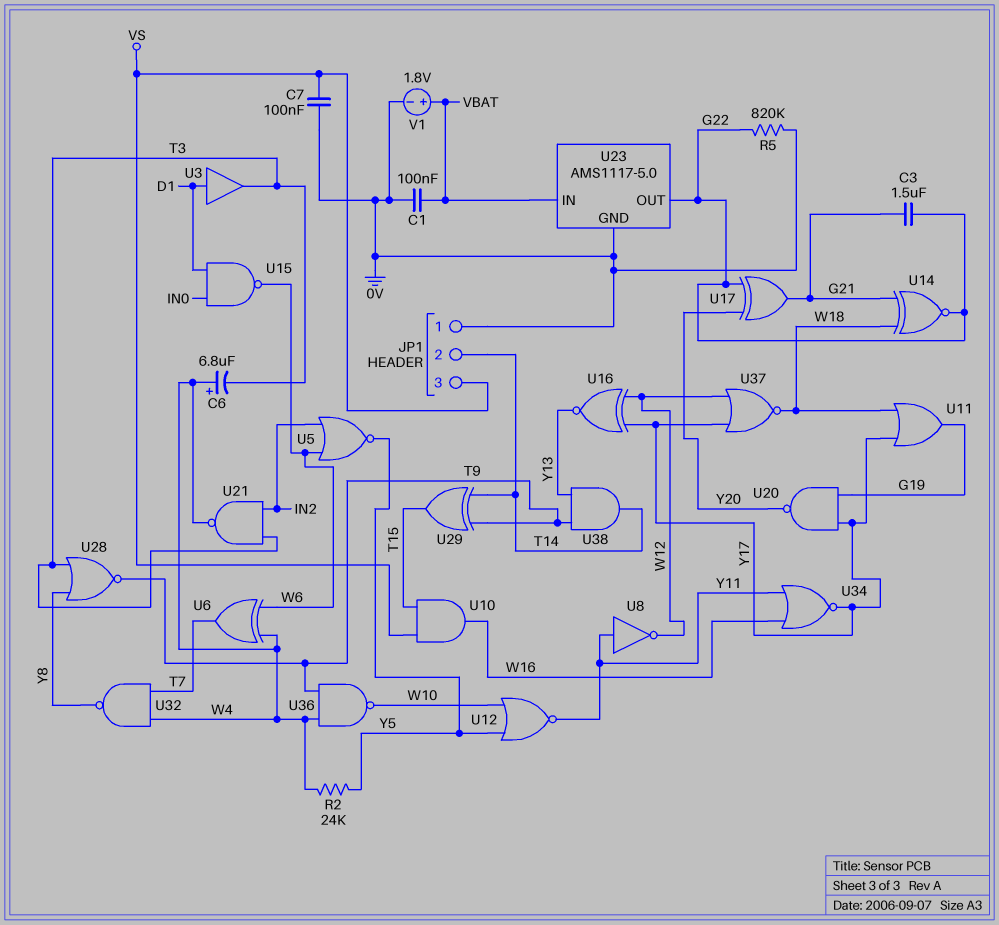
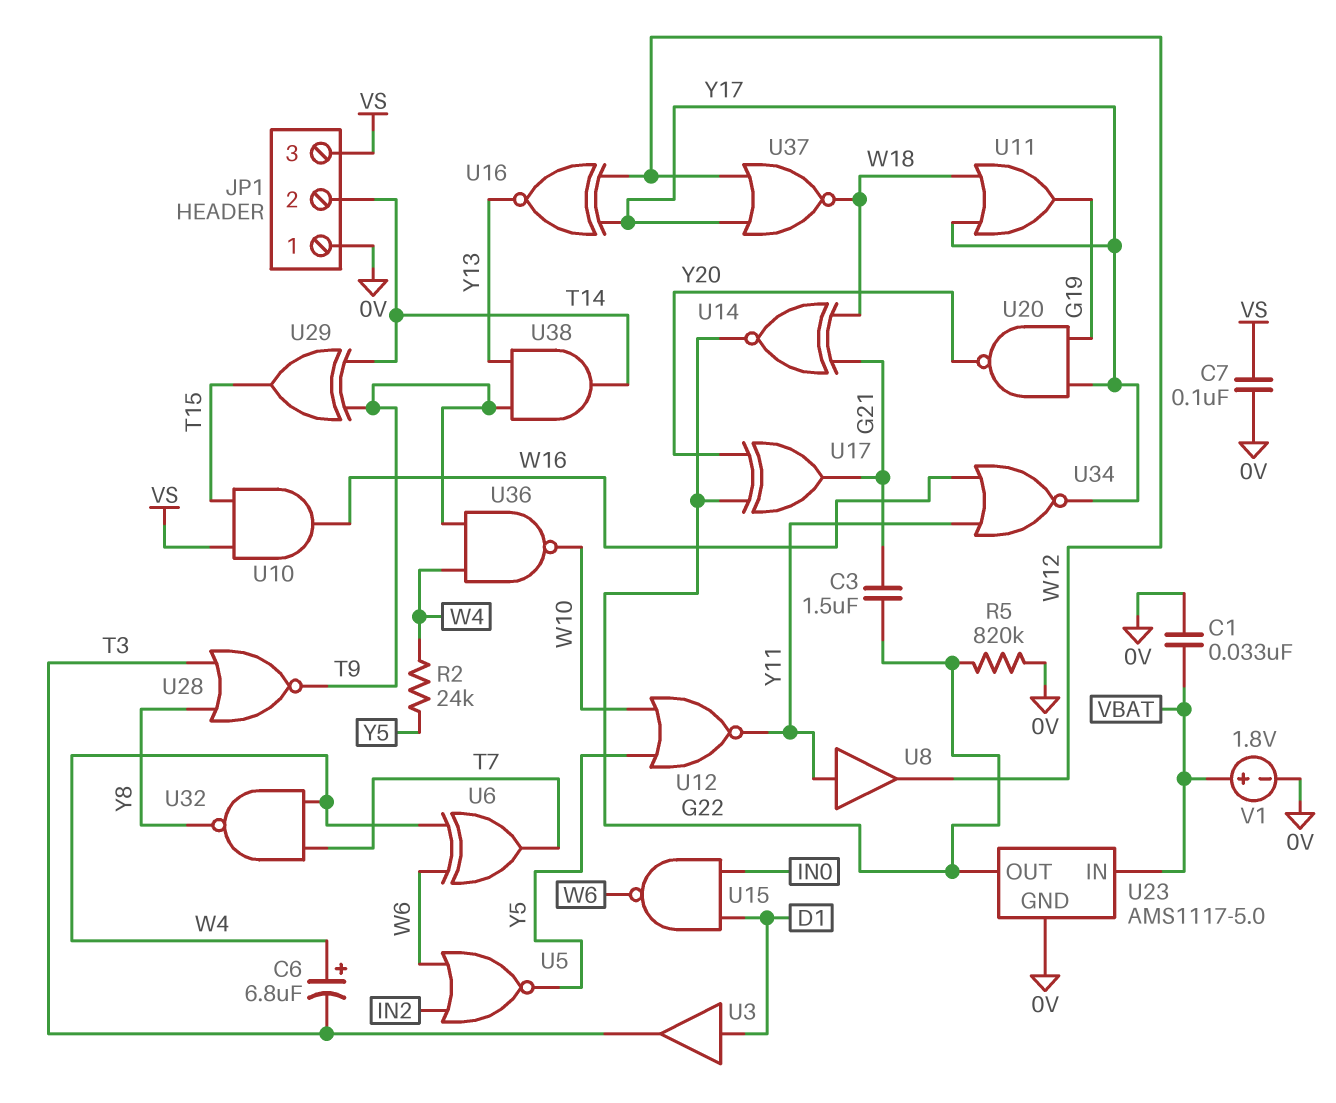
C1: 100nF (0V, VBAT) -> 33nF (0V, VBAT)
U8: NOT (in Y11, out W12) -> buffer (in Y11, out W12)
U21: NAND (in IN2, in T3, out W4) -> none

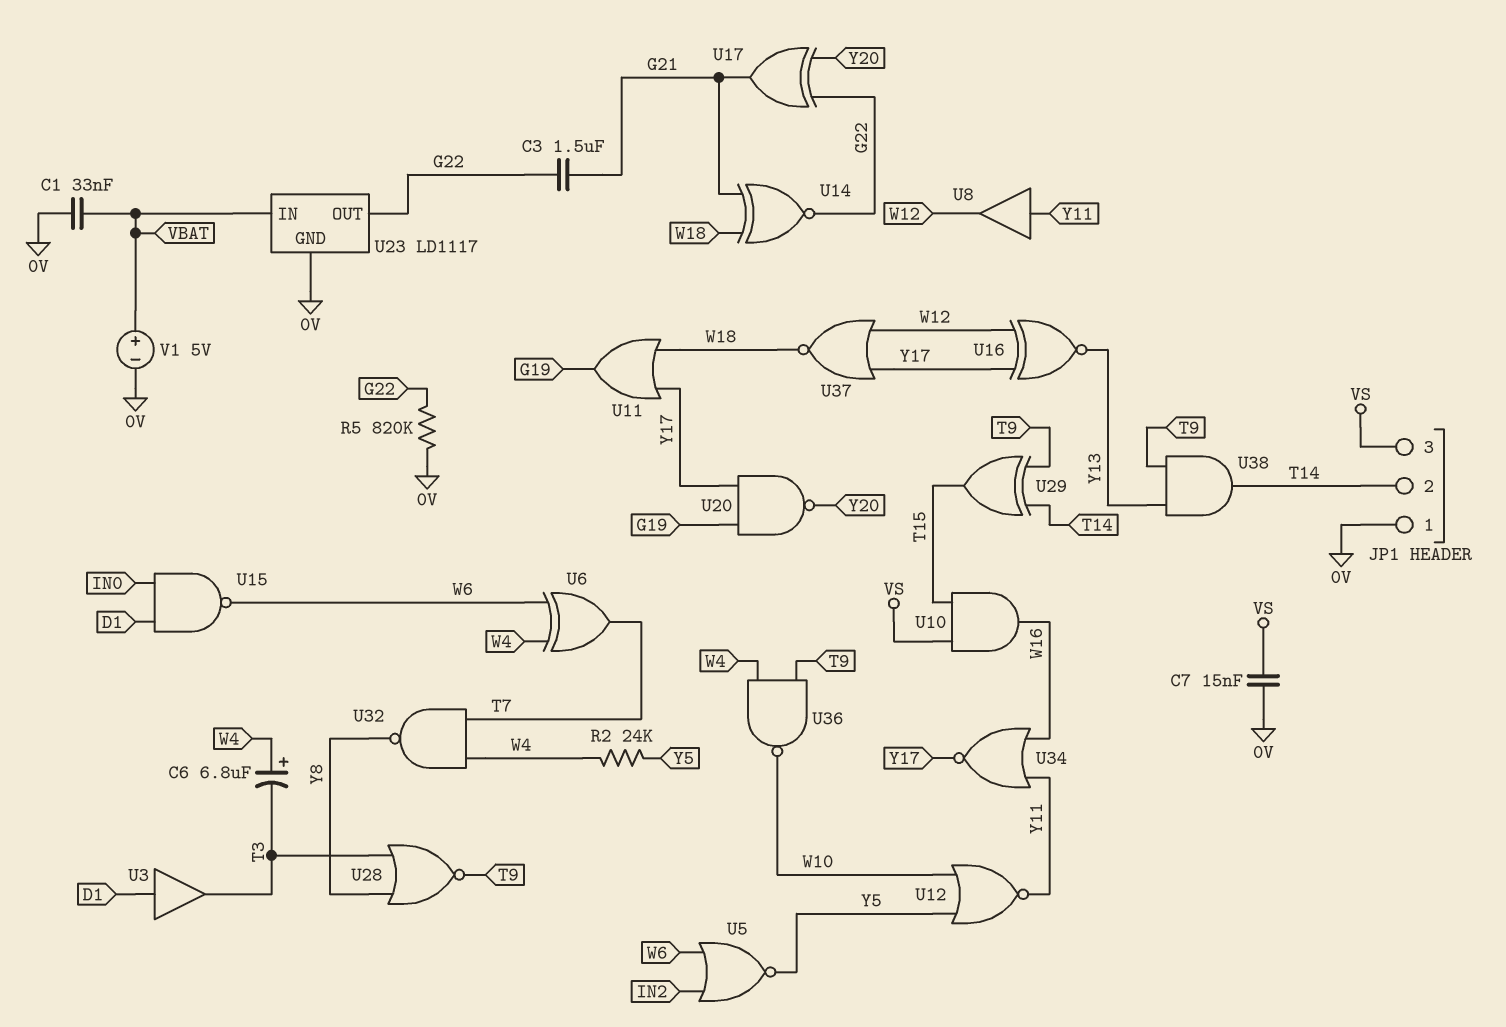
C7: 100nF (0V, VS) -> 15nF (0V, VS)
U23: AMS1117-5.0 -> LD1117
V1: 1.8V (plus VBAT, minus 0V) -> 5V (plus VBAT, minus 0V)

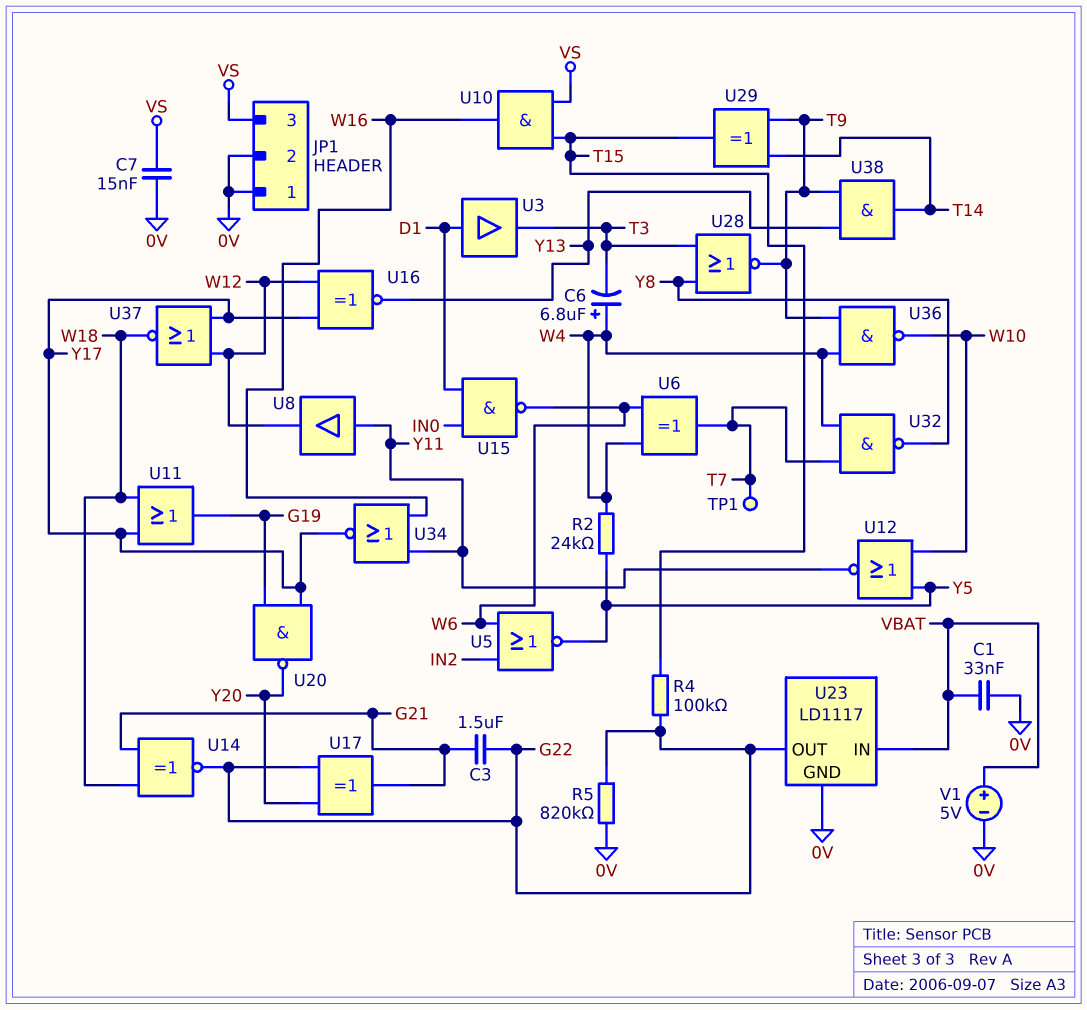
JP1 pin 2: T14 -> 0V
R4: none -> 100k (G22, T15)
TP1: none -> test point (T7)

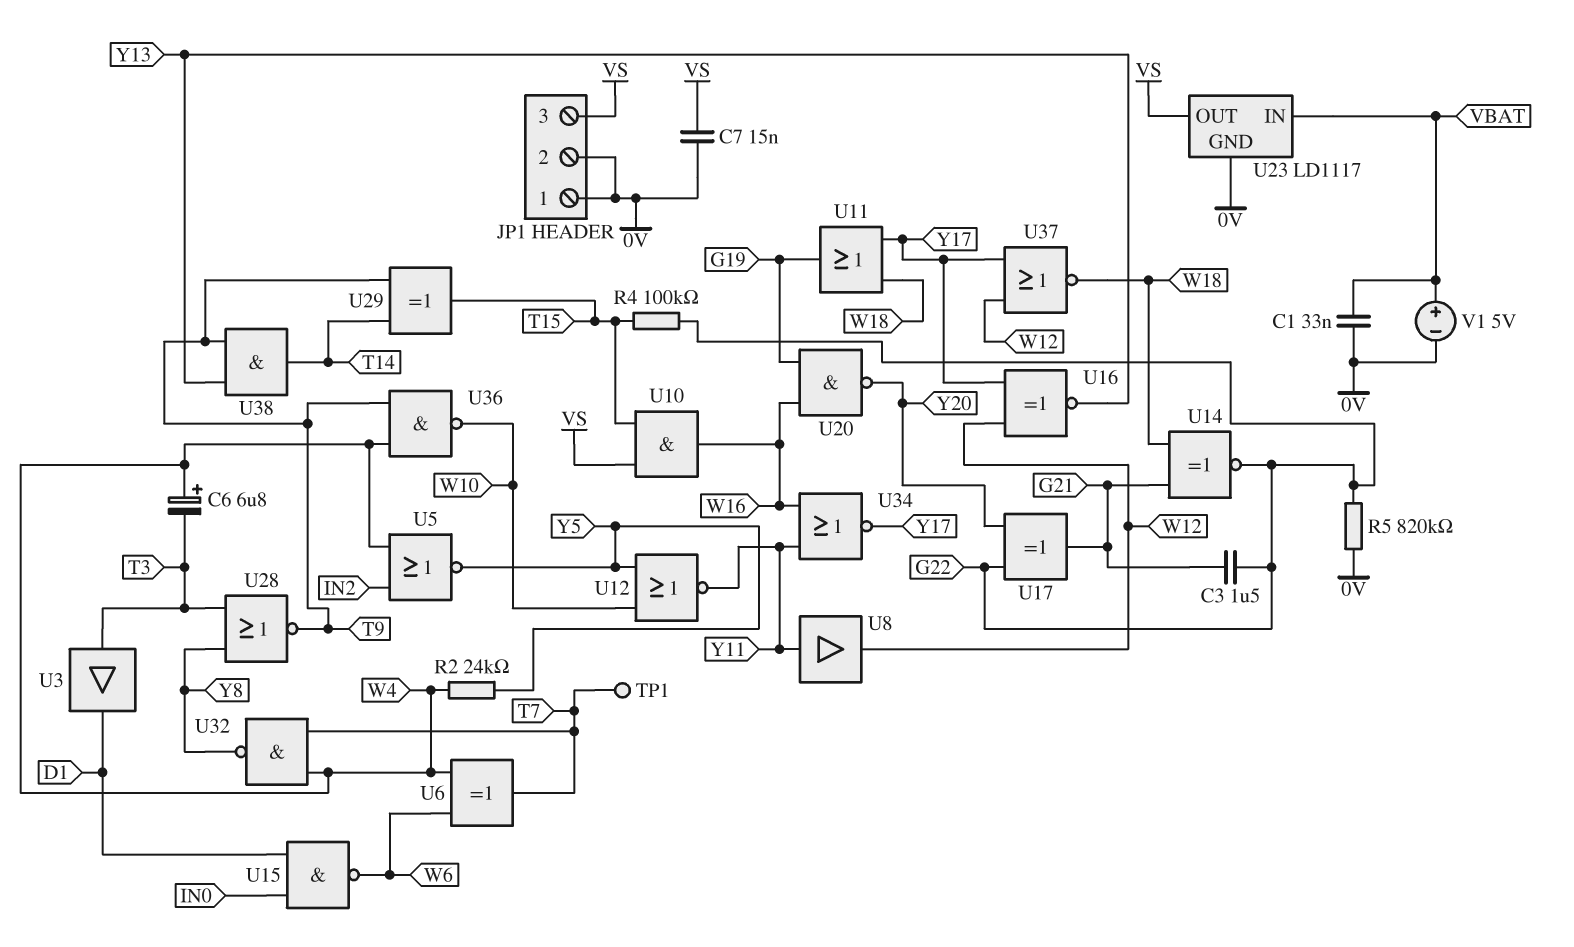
U3: buffer (in D1, out T3) -> buffer (in T3, out D1)
U5: NOR (in IN2, in W6, out Y5) -> NOR (in IN2, in W4, out Y5)
U20: NAND (in G19, in Y17, out Y20) -> NAND (in G19, in W16, out Y20)
U23 pin OUT: G22 -> VS

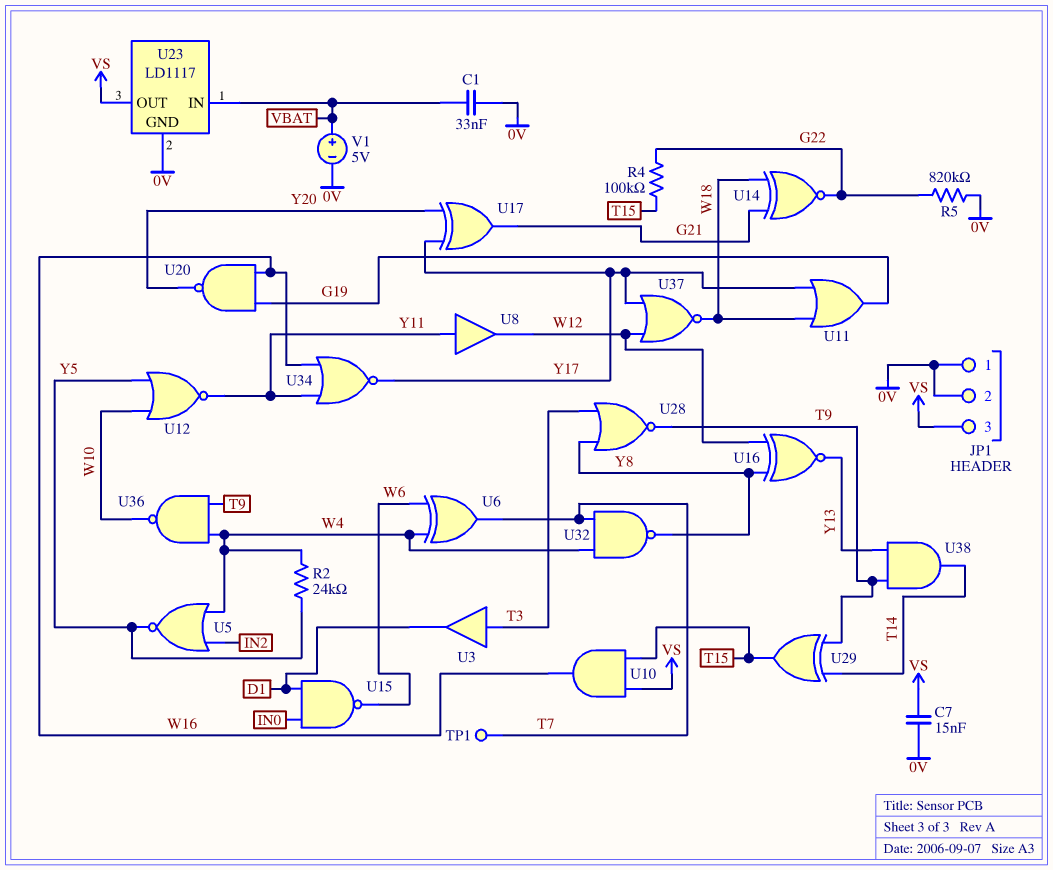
C3: 1.5uF (G21, G22) -> none
C6: 6.8uF (plus W4, minus T3) -> none
U16: XNOR (in W12, in Y17, out Y13) -> XNOR (in W12, in Y8, out Y13)
U17: XOR (in G22, in Y20, out G21) -> XOR (in Y17, in Y20, out G21)

